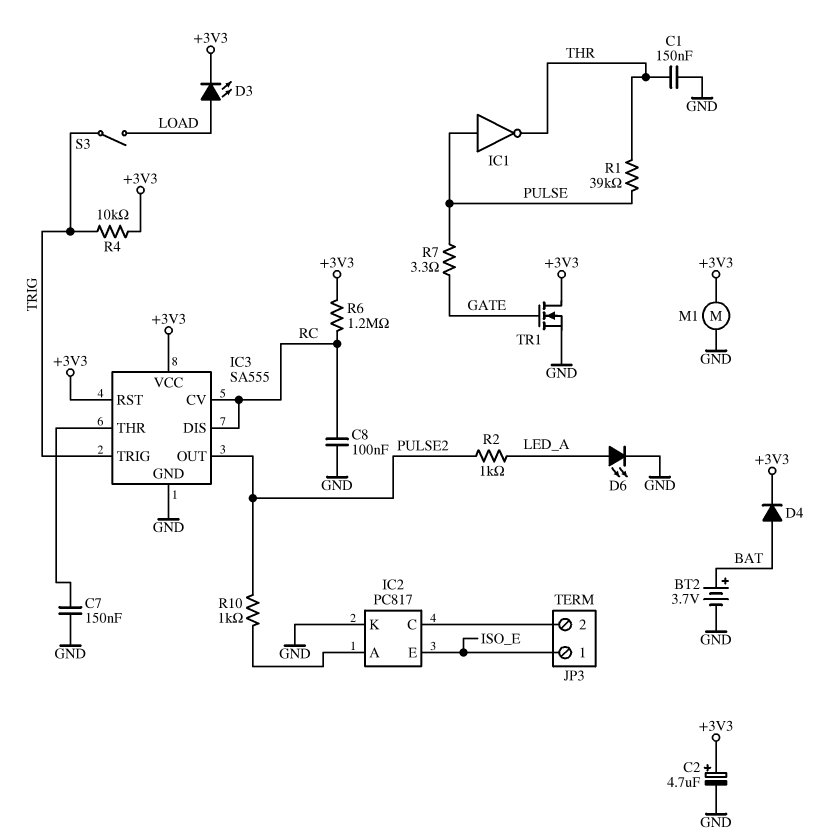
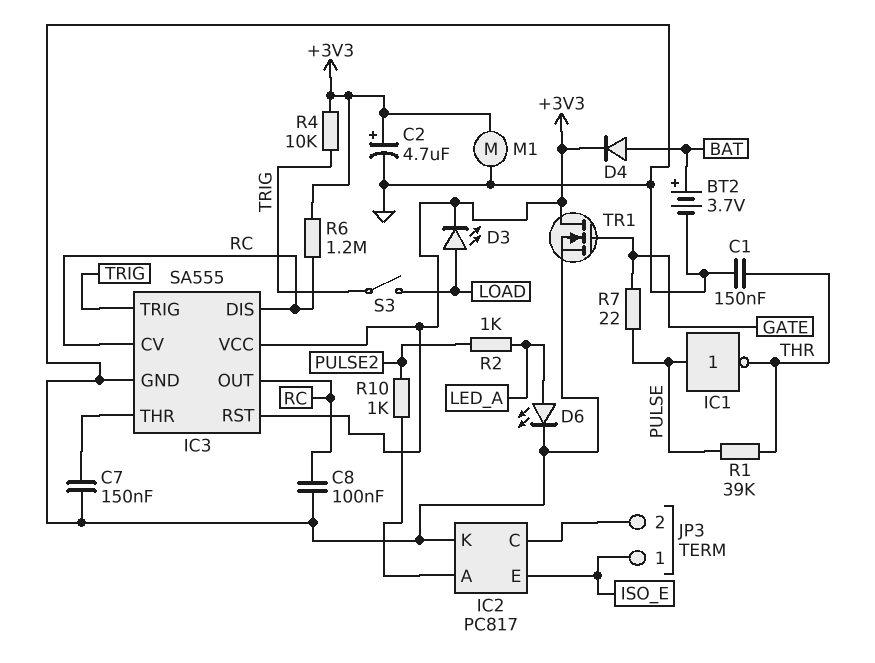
IC3 pin OUT: PULSE2 -> RC
R7: 3.3 (GATE, PULSE) -> 22 (GATE, PULSE)

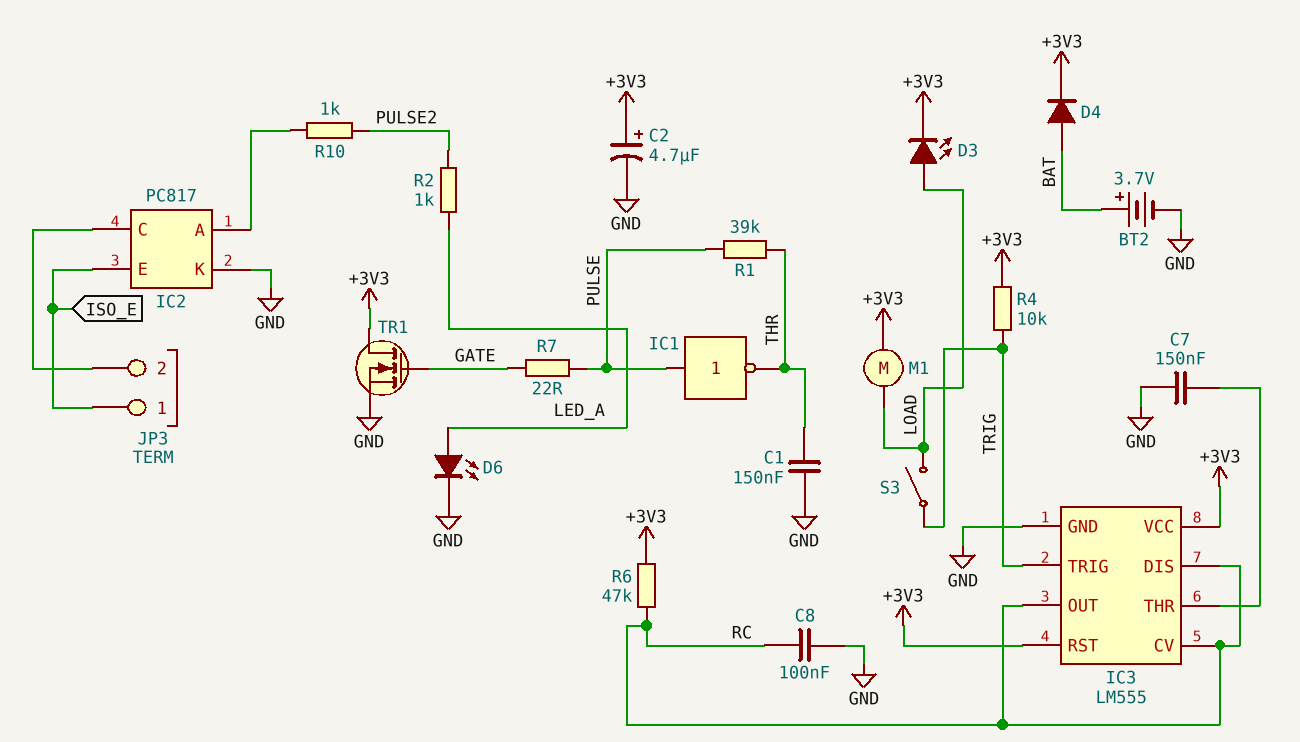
IC3: SA555 -> LM555
M1: motor (+3V3, GND) -> motor (+3V3, LOAD)
R6: 1.2M (+3V3, RC) -> 47k (+3V3, RC)

